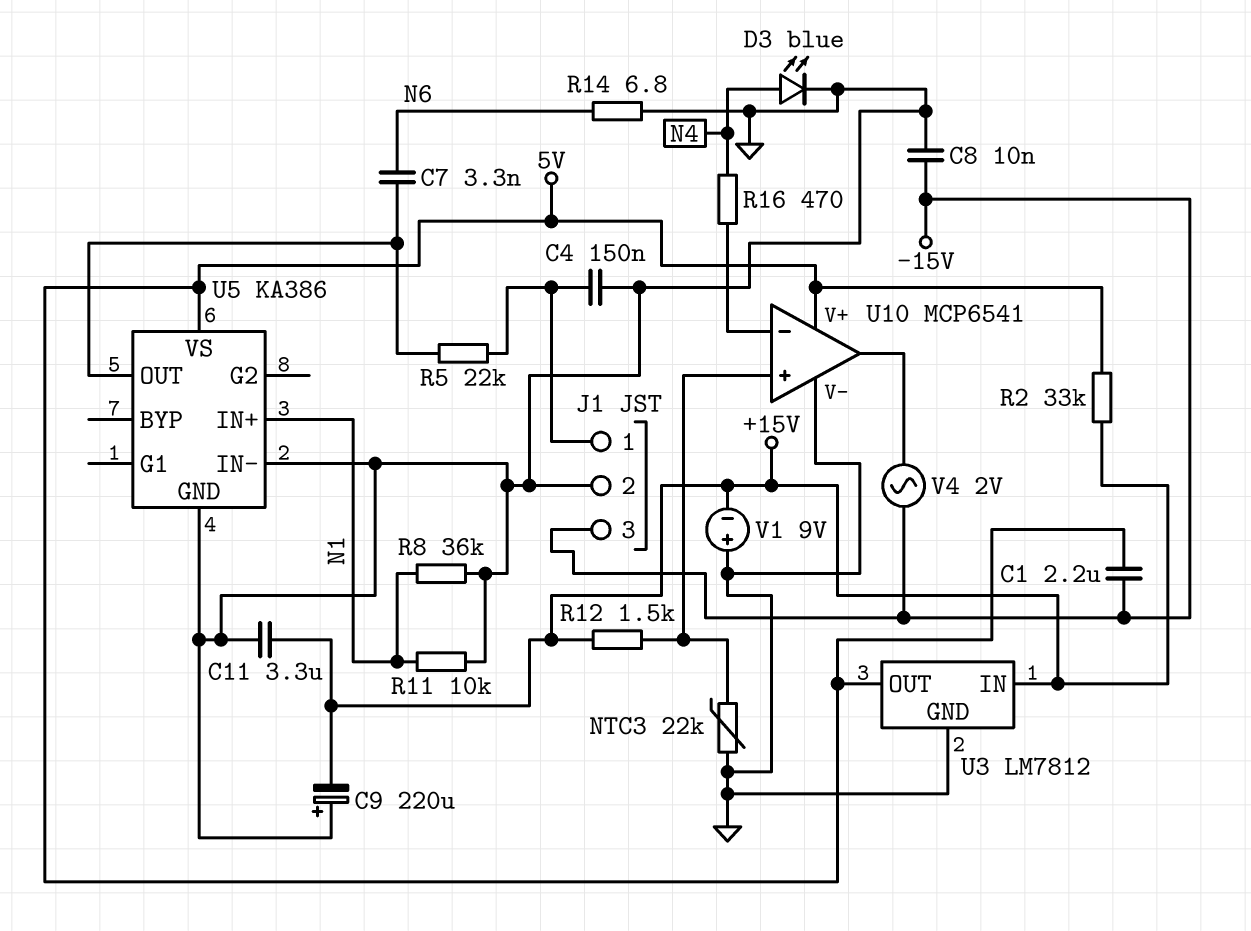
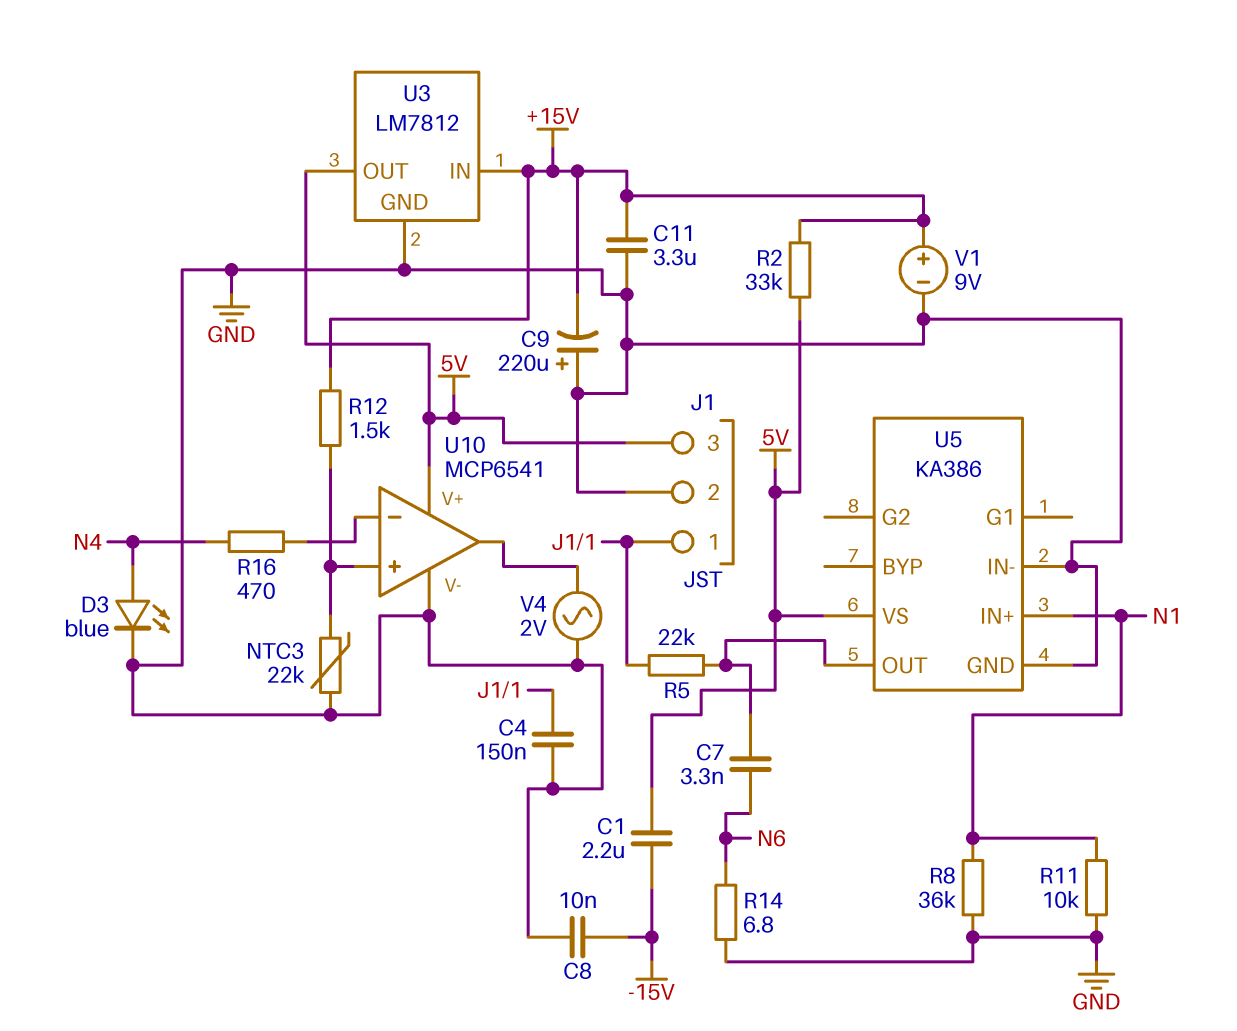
J1 pin 3: -15V -> 5V
V1: 9V (plus GND, minus +15V) -> 9V (plus +15V, minus GND)
V4: AC 2V (-15V, U10/out) -> AC 2V (GND, U10/out)

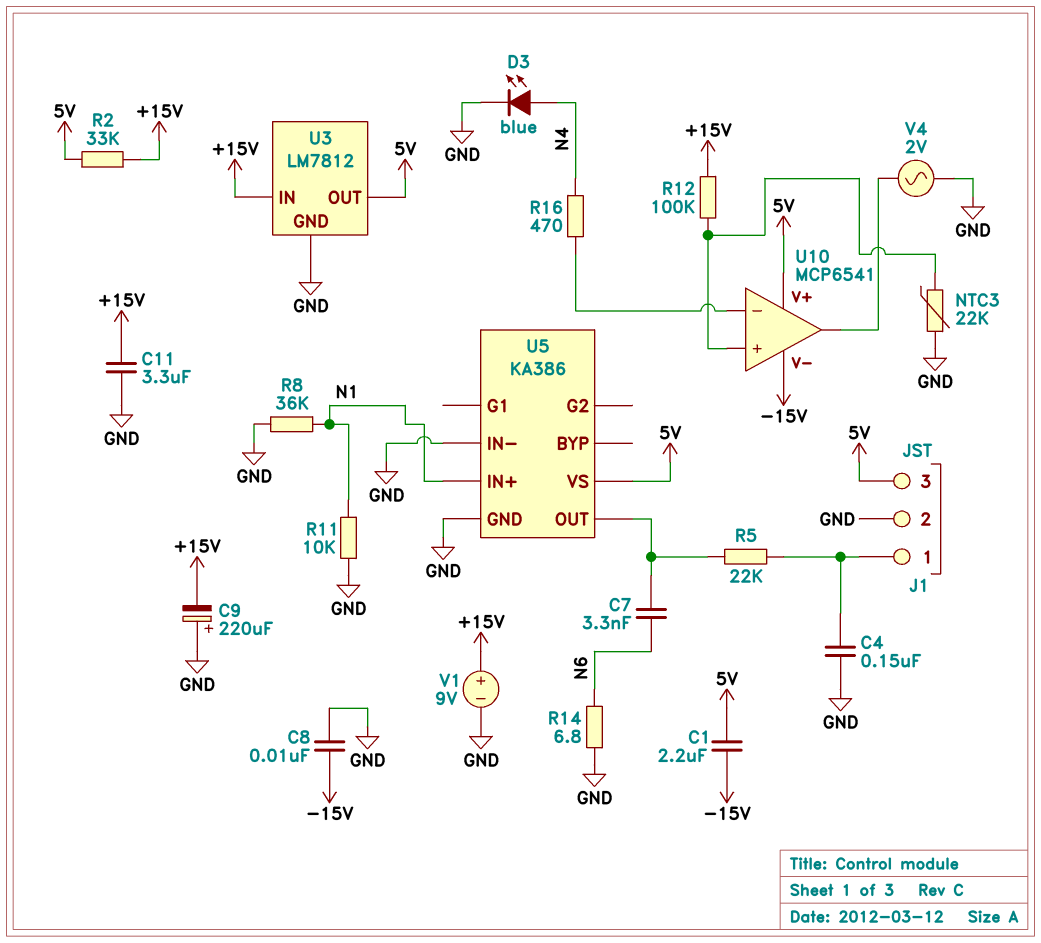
R12: 1.5k (+15V, U10/in+) -> 100k (+15V, U10/in+)
U10 pin V-: GND -> -15V

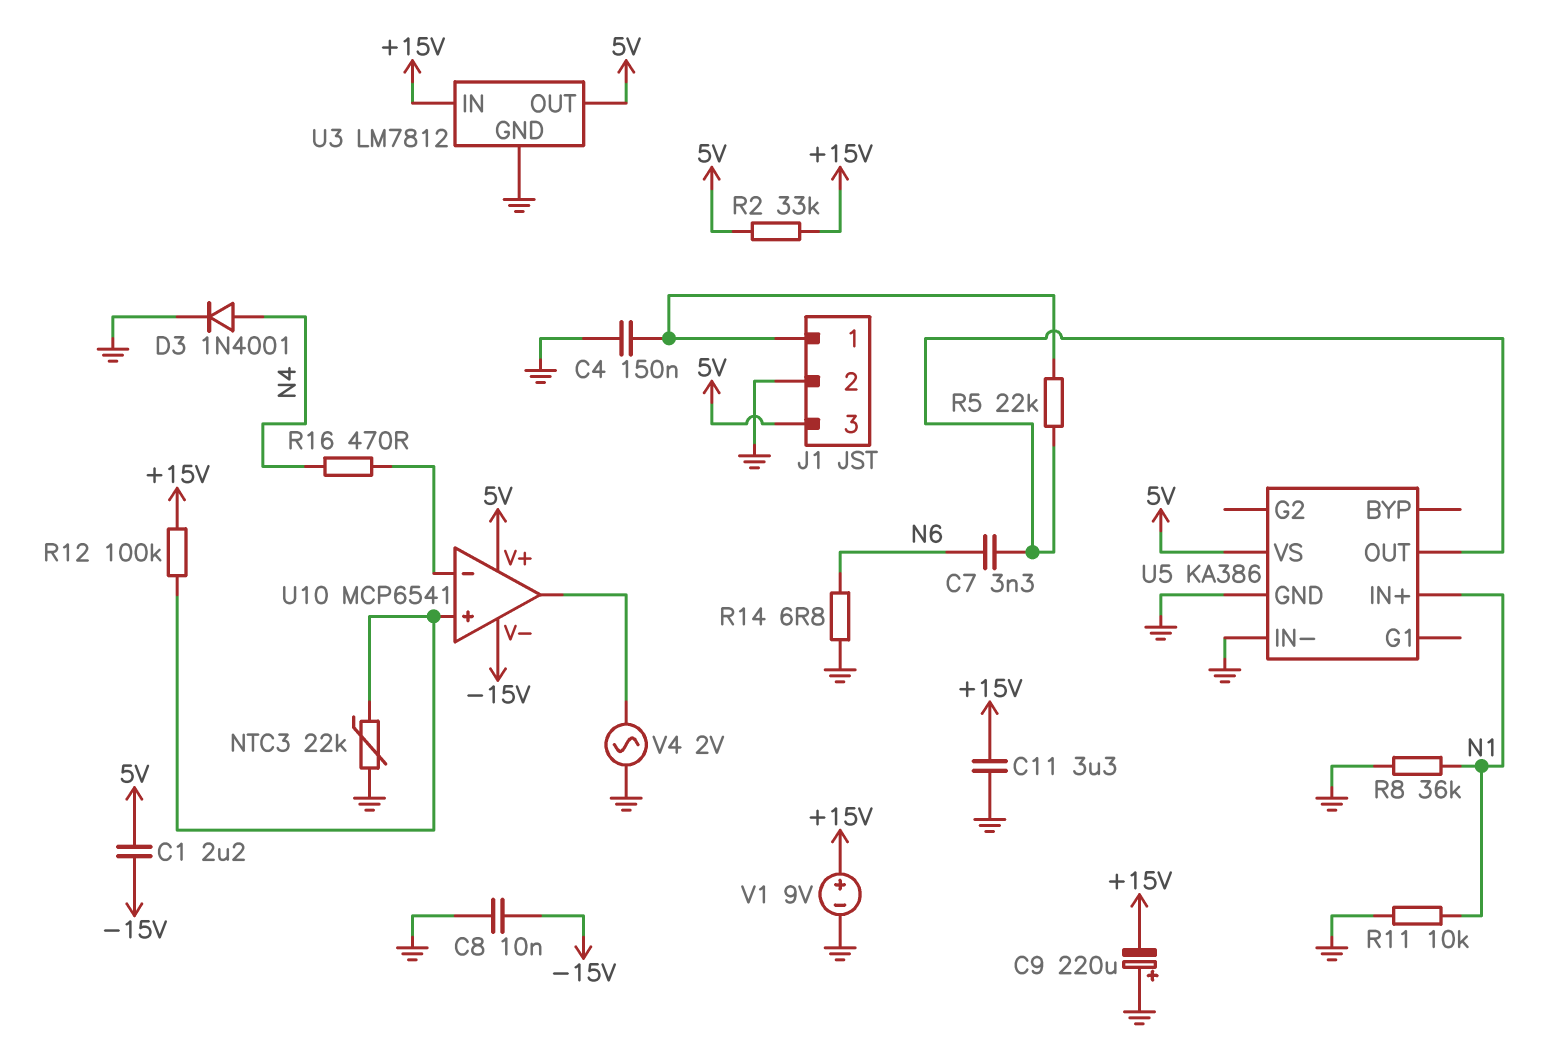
D3: LED blue (A N4, K GND) -> diode 1N4001 (A N4, K GND)

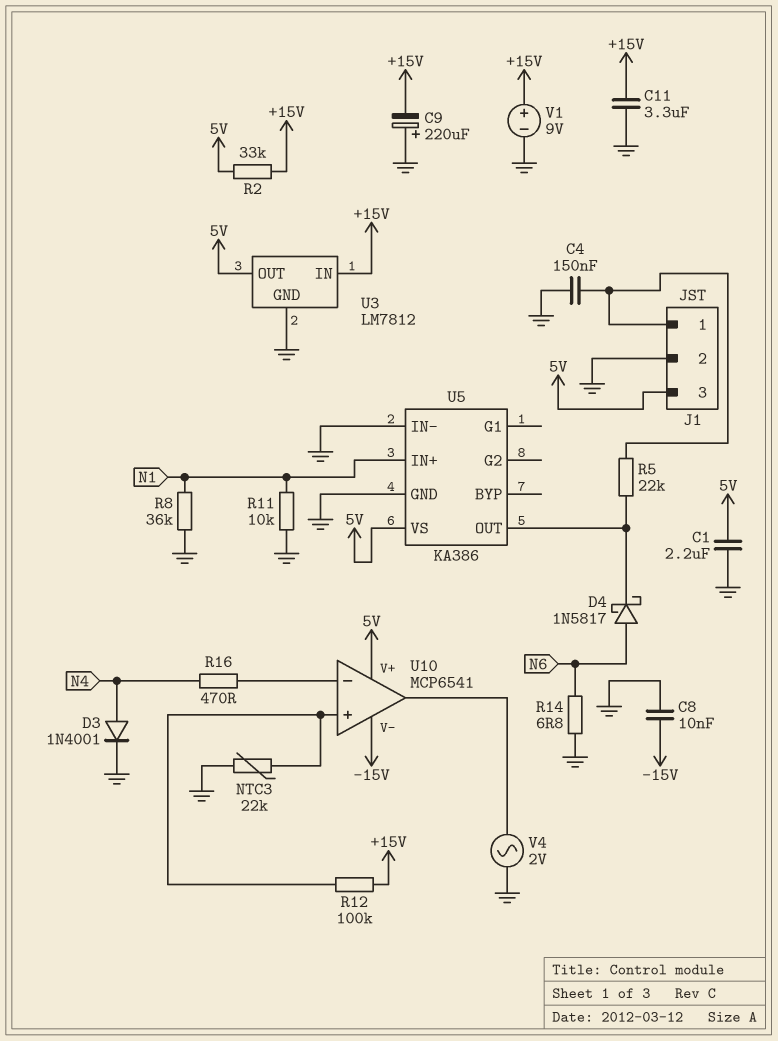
C1: 2.2uF (-15V, 5V) -> 2.2uF (5V, GND)
C7: 3.3nF (N6, U5/OUT) -> none
D4: none -> schottky 1N5817 (A N6, K U5/OUT)

